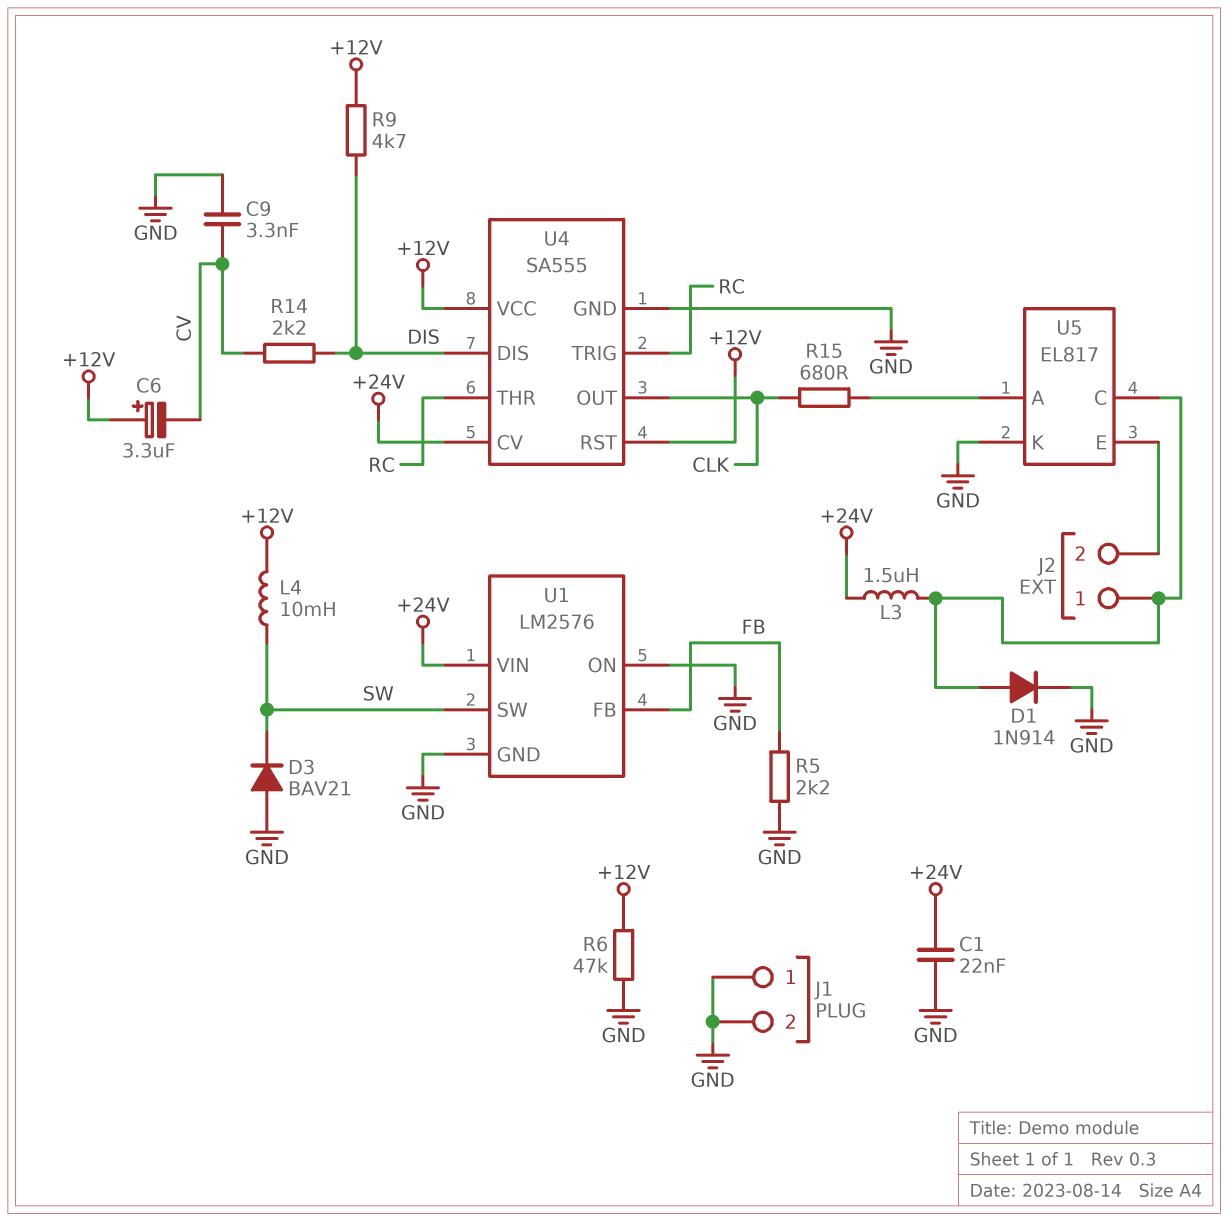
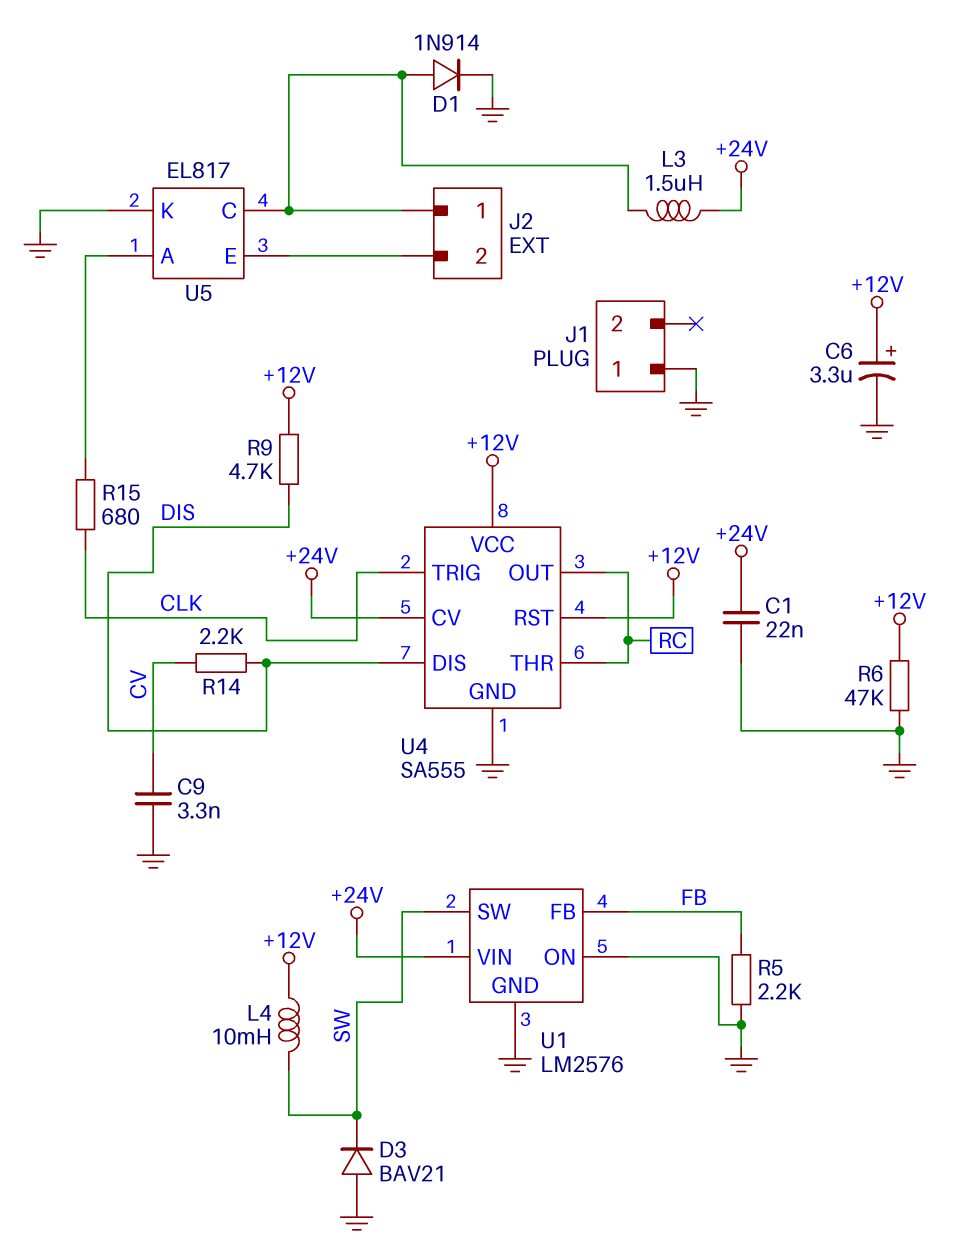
C6: 3.3uF (plus +12V, minus CV) -> 3.3uF (plus +12V, minus GND)
J1 pin 2: GND -> none
U4 pin OUT: CLK -> RC
U4 pin TRIG: RC -> CLK

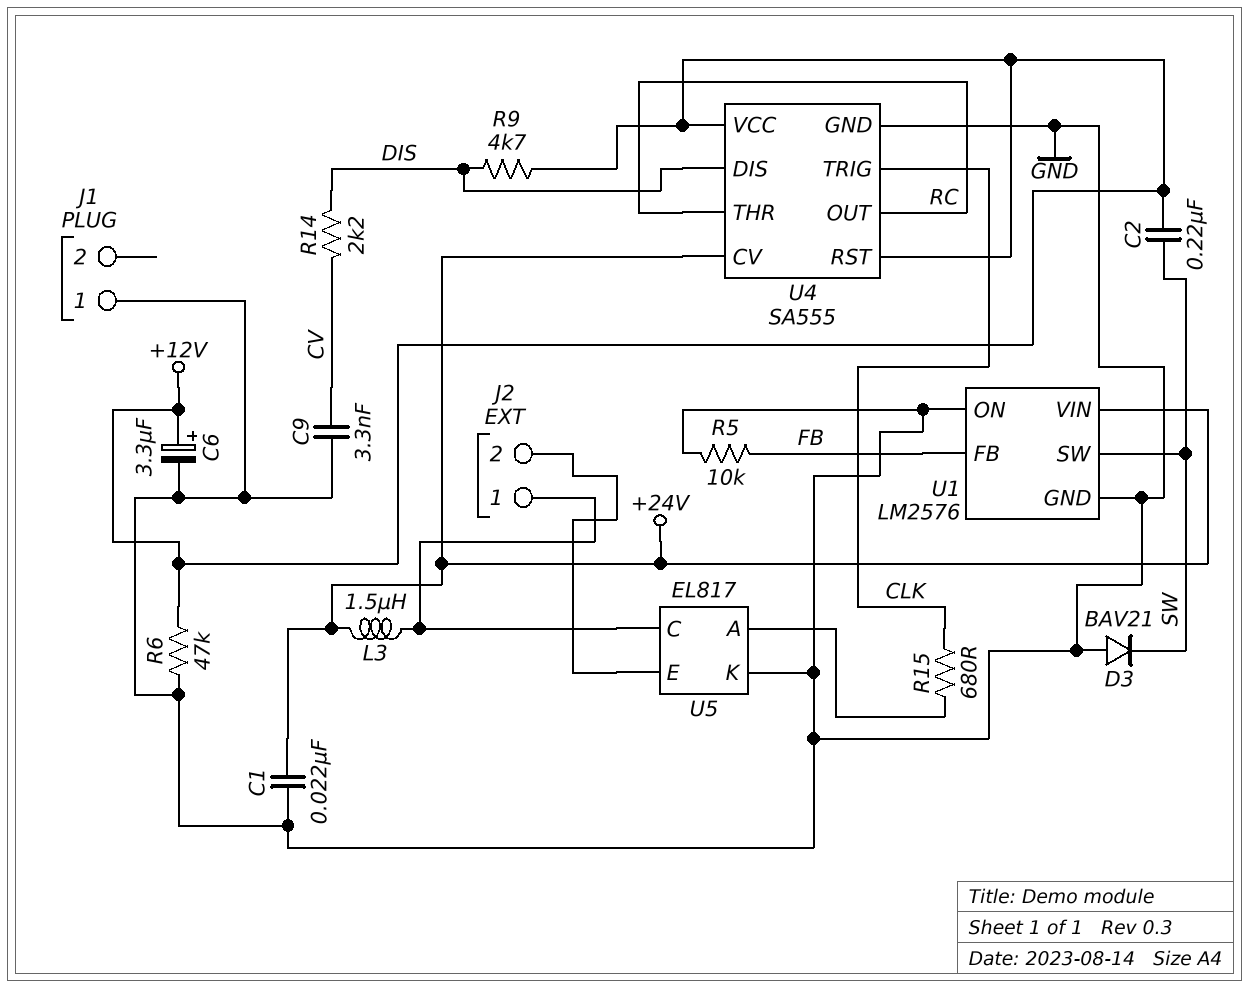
C2: none -> 220nF (+12V, SW)
D1: diode 1N914 (A J2/1, K GND) -> none
L4: 10mH (+12V, SW) -> none
R5: 2.2k (FB, GND) -> 10k (FB, GND)

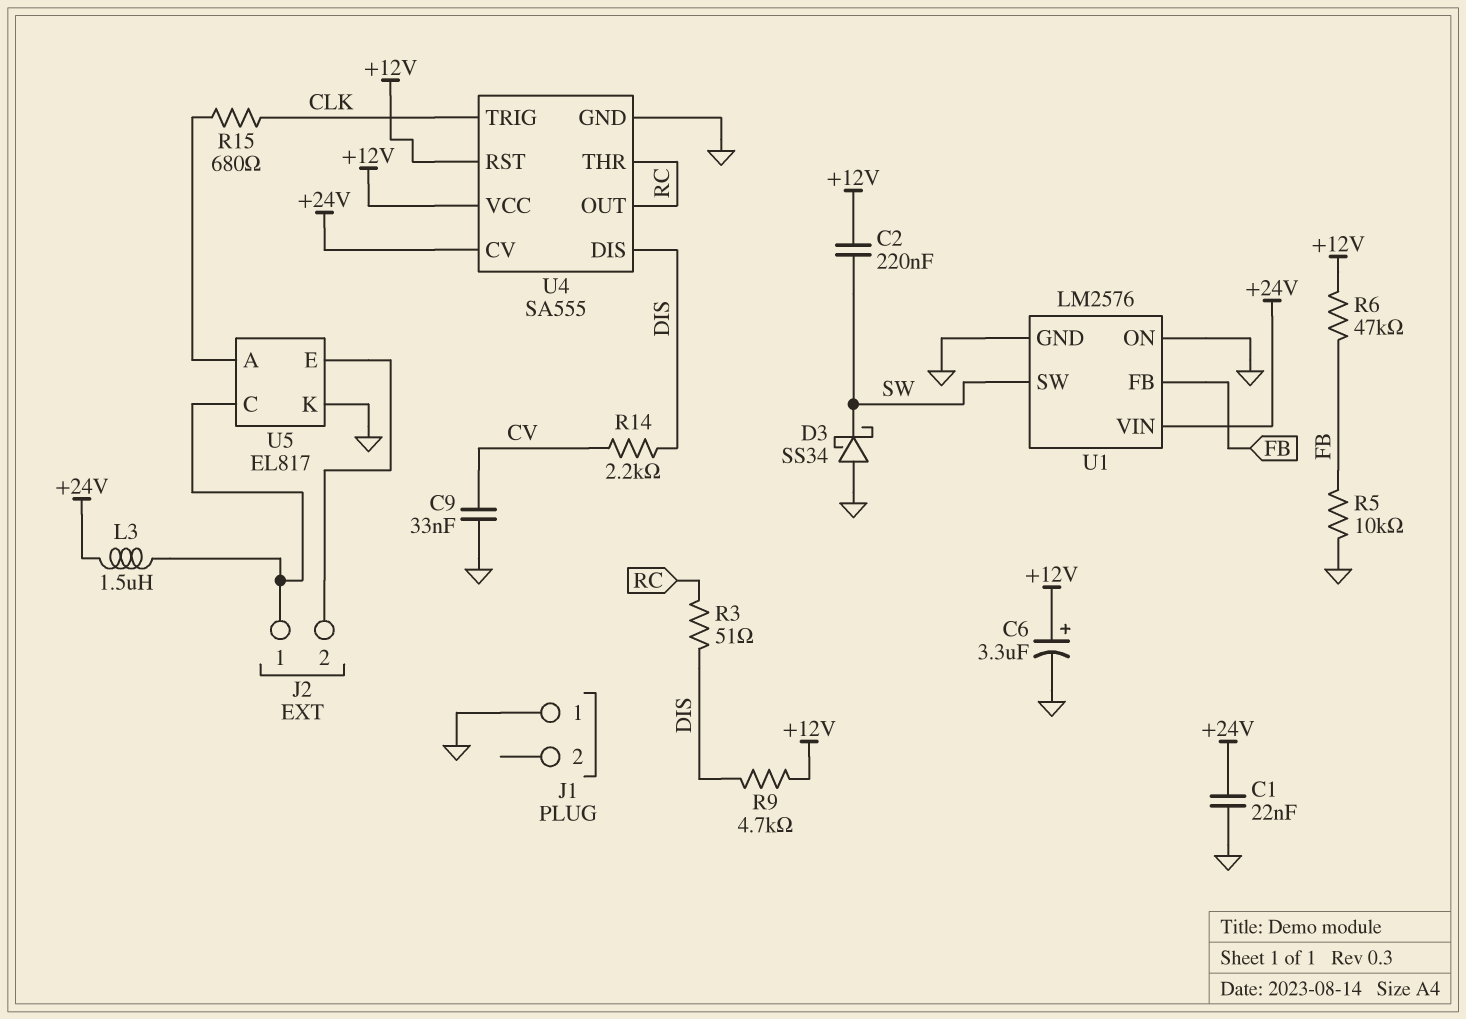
C9: 3.3nF (CV, GND) -> 33nF (CV, GND)
D3: diode BAV21 (A GND, K SW) -> schottky SS34 (A GND, K SW)
R3: none -> 51 (DIS, RC)
R6: 47k (+12V, GND) -> 47k (+12V, FB)

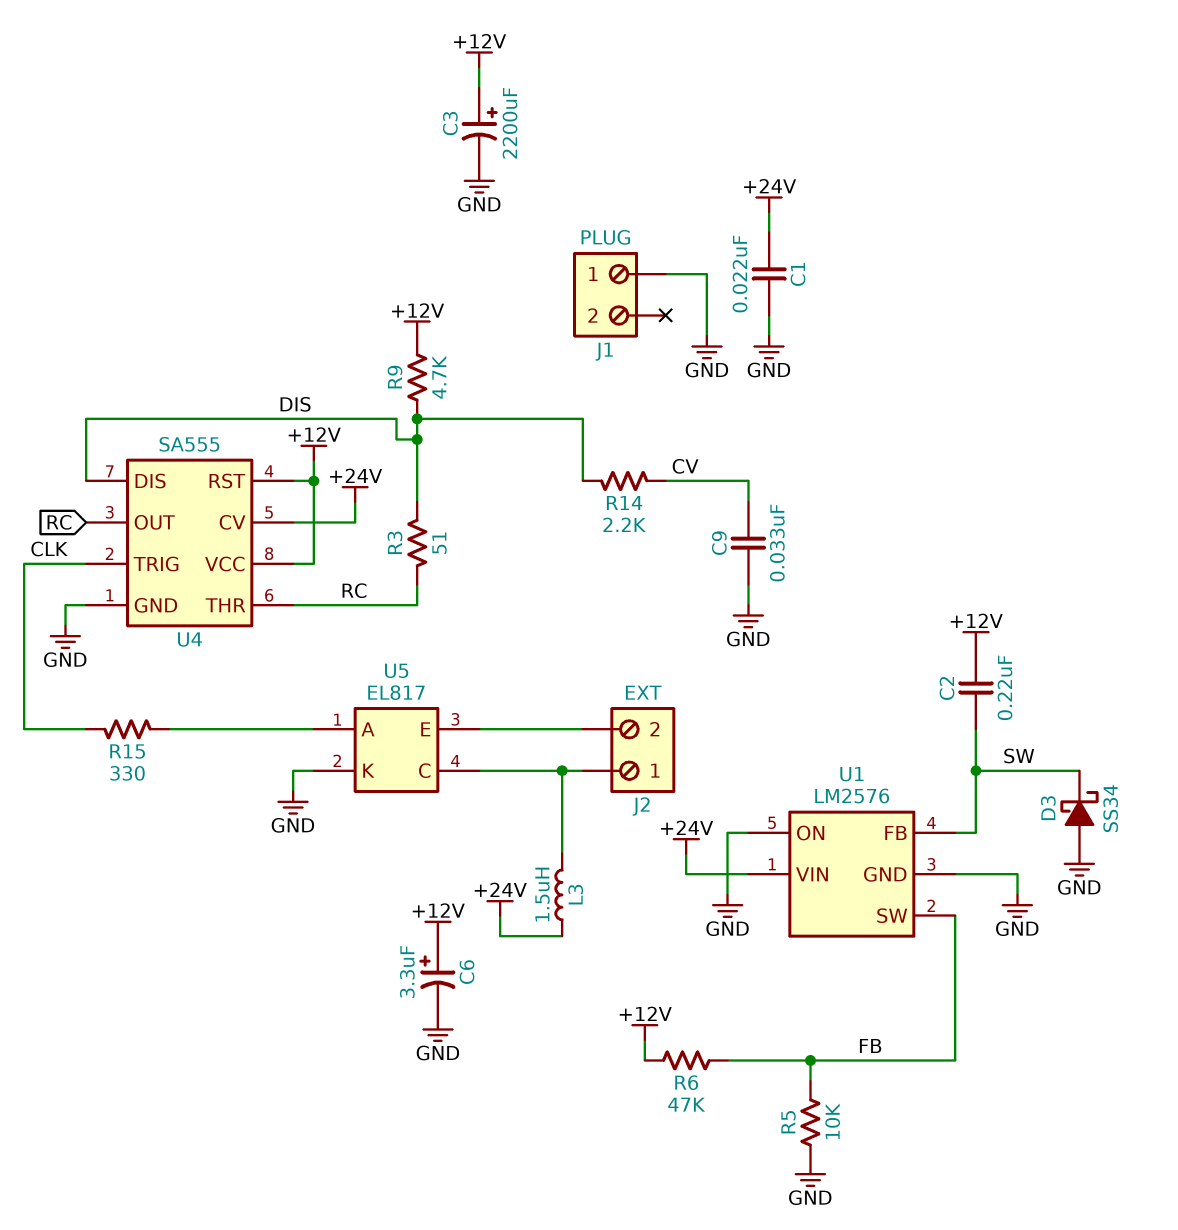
C3: none -> 2200uF (plus +12V, minus GND)
R15: 680 (CLK, U5/A) -> 330 (CLK, U5/A)
U1 pin FB: FB -> SW
U1 pin SW: SW -> FB

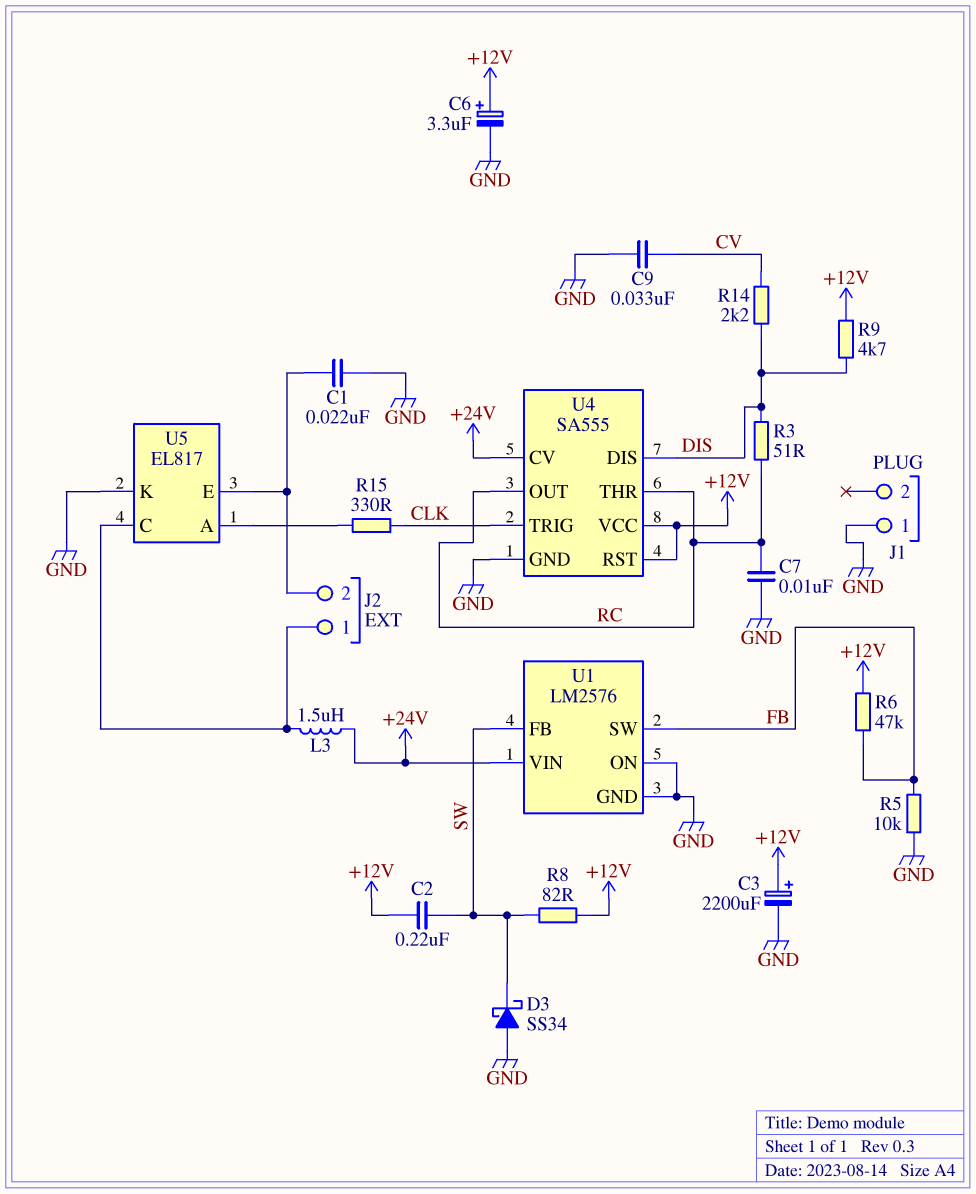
C1: 22nF (+24V, GND) -> 22nF (GND, J2/2)
C7: none -> 10nF (GND, RC)
R8: none -> 82 (+12V, SW)

